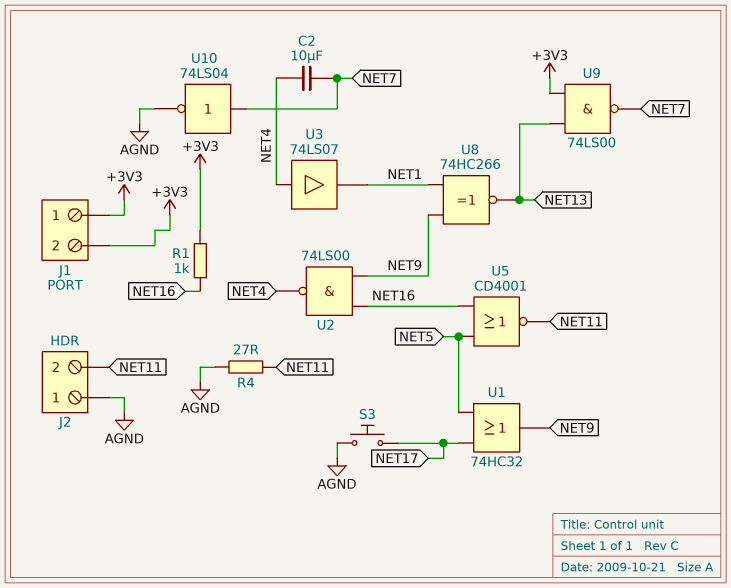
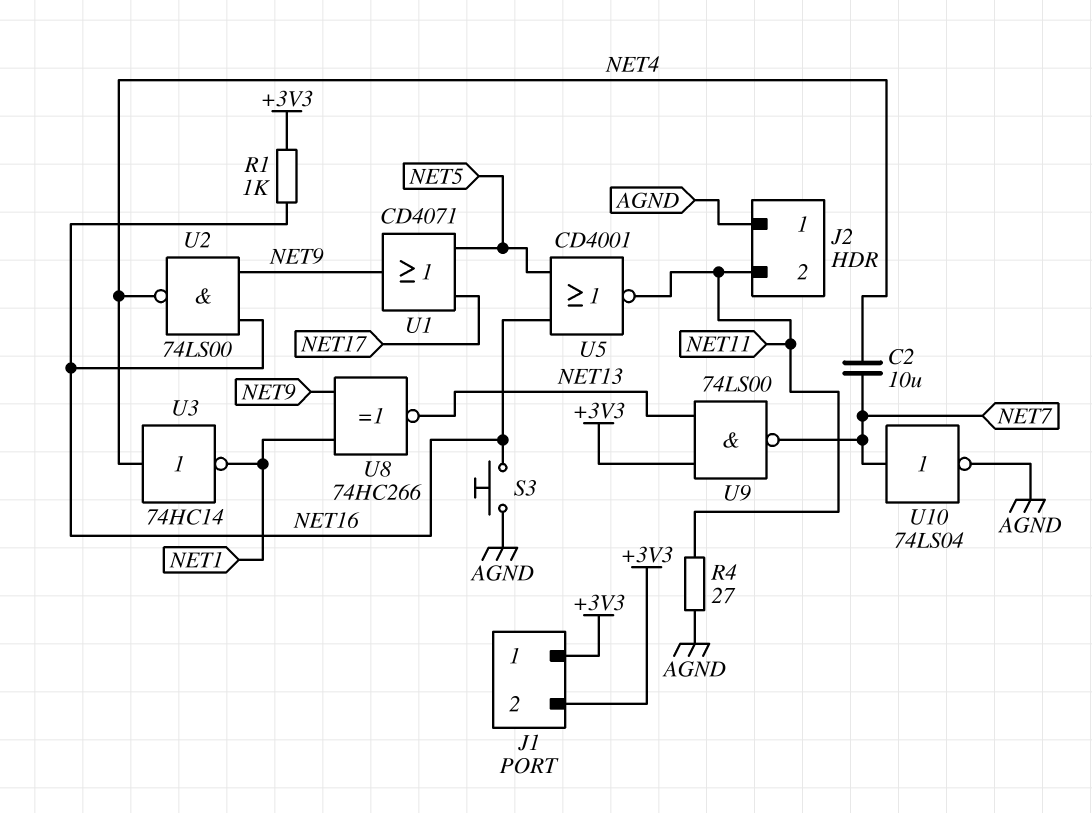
S3: button (AGND, NET17) -> button (AGND, NET16)
U1: OR 74HC32 (in NET5, in NET17, out NET9) -> OR CD4071 (in NET5, in NET17, out NET9)
U3: buffer 74LS07 (in NET4, out NET1) -> NOT 74HC14 (in NET4, out NET1)

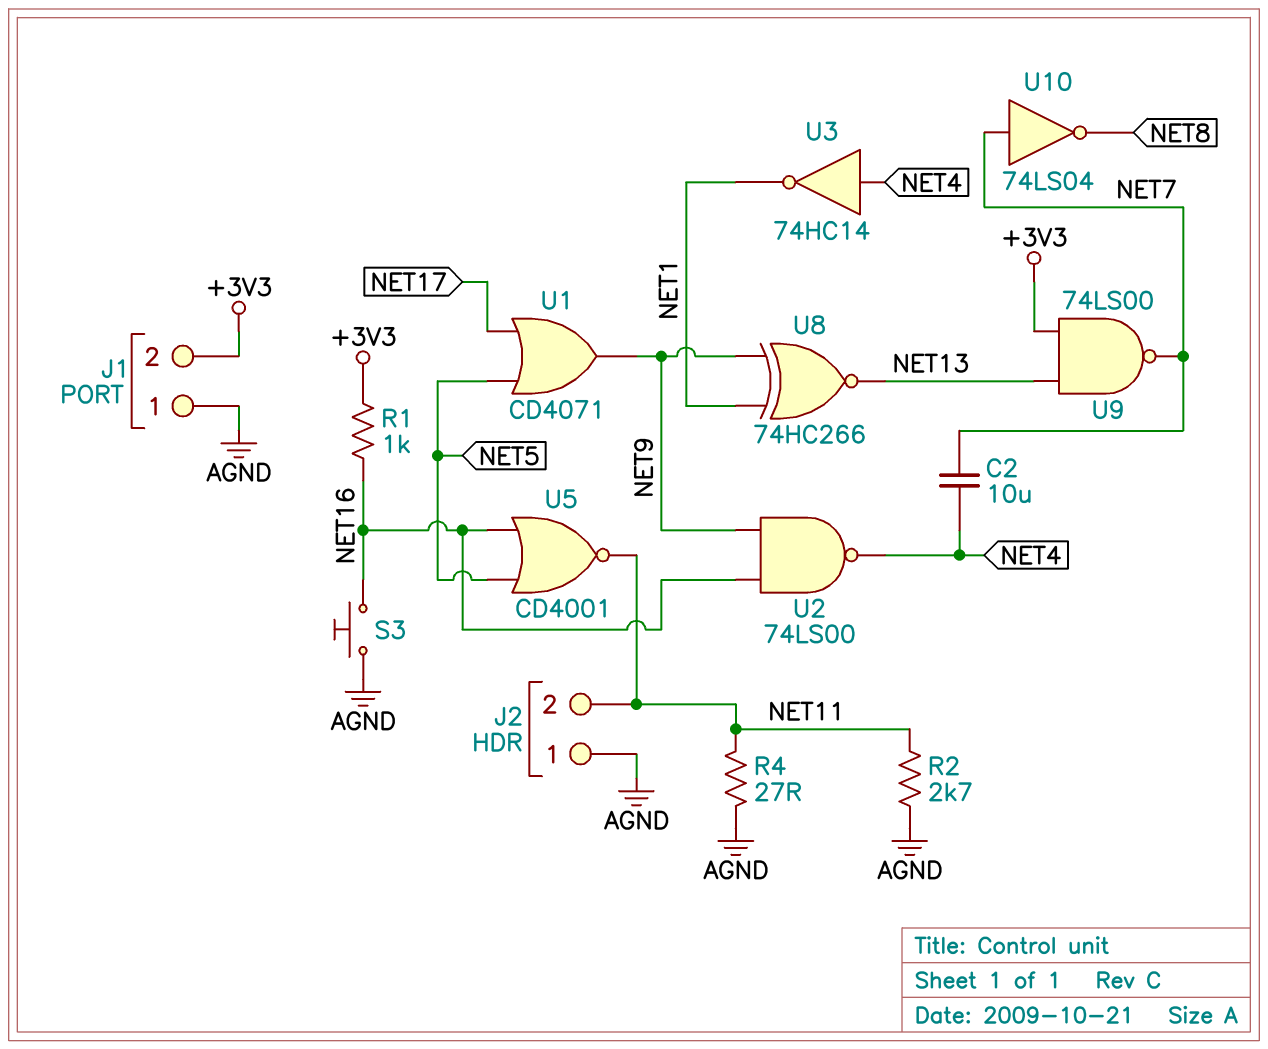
J1 pin 1: +3V3 -> AGND
R2: none -> 2.7k (AGND, NET11)
U10: NOT 74LS04 (in NET7, out AGND) -> NOT 74LS04 (in NET7, out NET8)

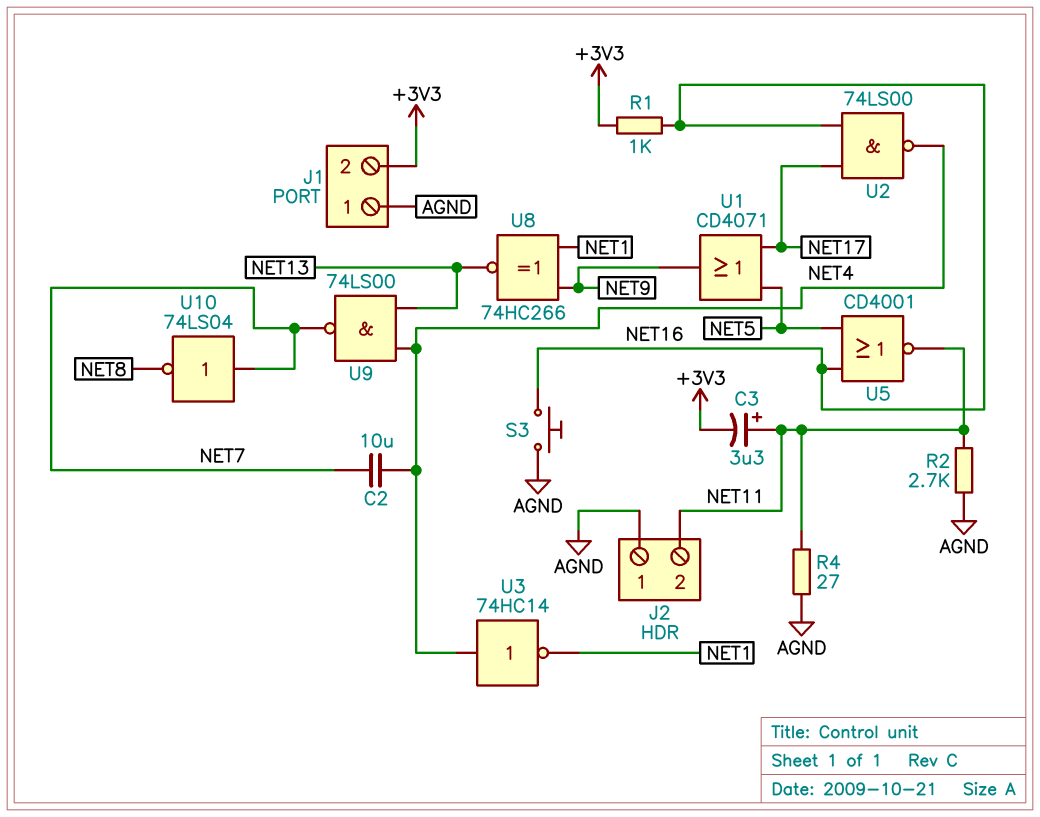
C3: none -> 3.3uF (plus NET11, minus +3V3)
U2: NAND 74LS00 (in NET9, in NET16, out NET4) -> NAND 74LS00 (in NET16, in NET17, out NET4)
U9: NAND 74LS00 (in +3V3, in NET13, out NET7) -> NAND 74LS00 (in NET4, in NET13, out NET7)

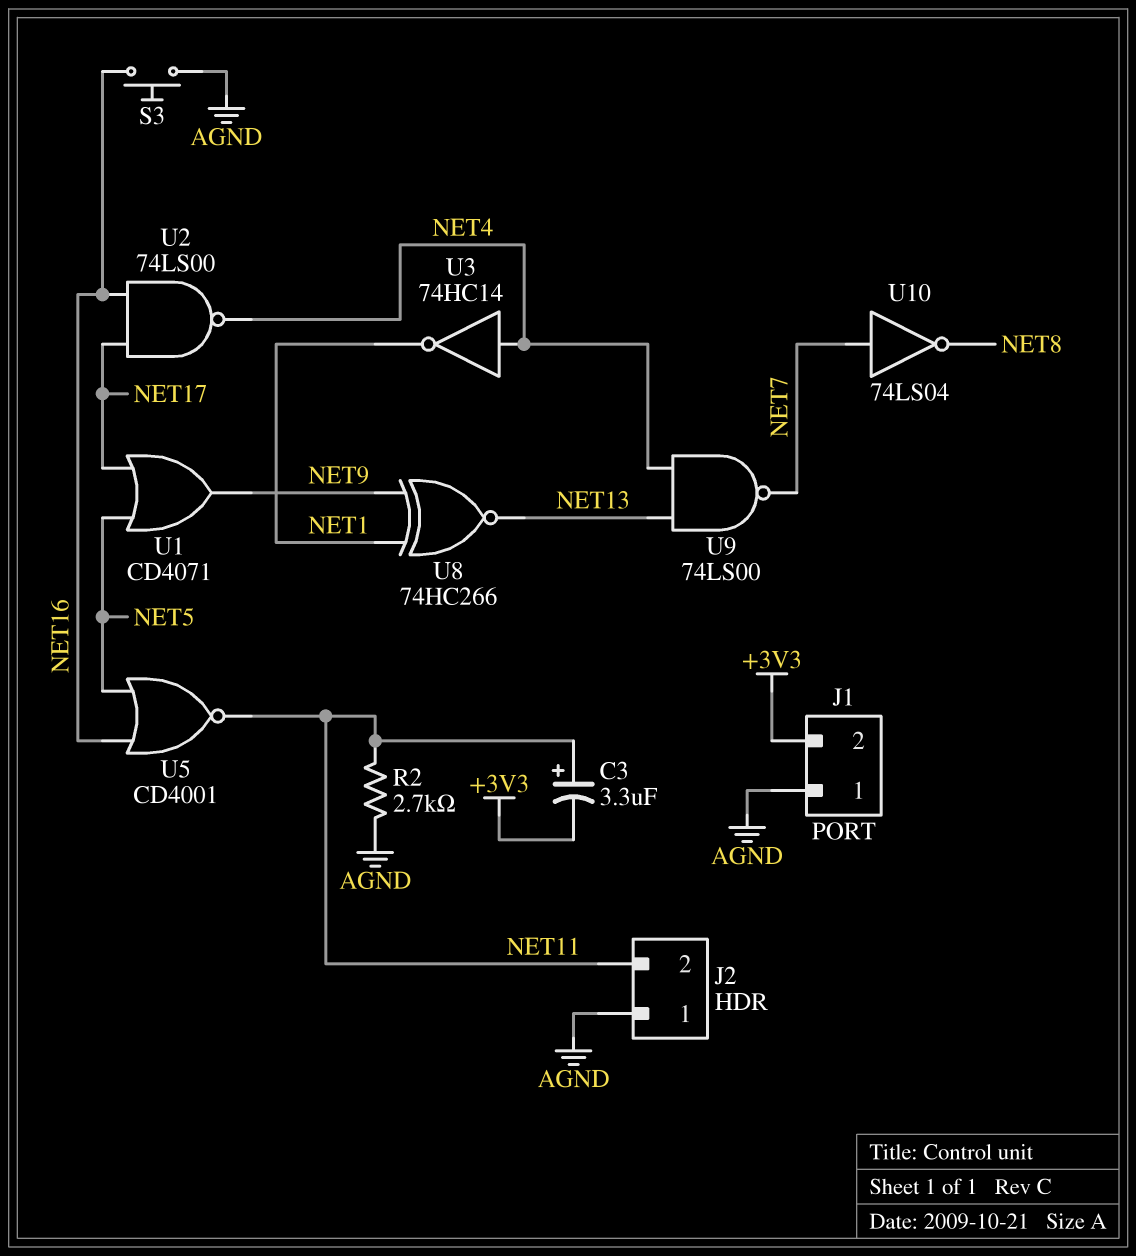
C2: 10uF (NET4, NET7) -> none
R1: 1k (+3V3, NET16) -> none
R4: 27 (AGND, NET11) -> none

